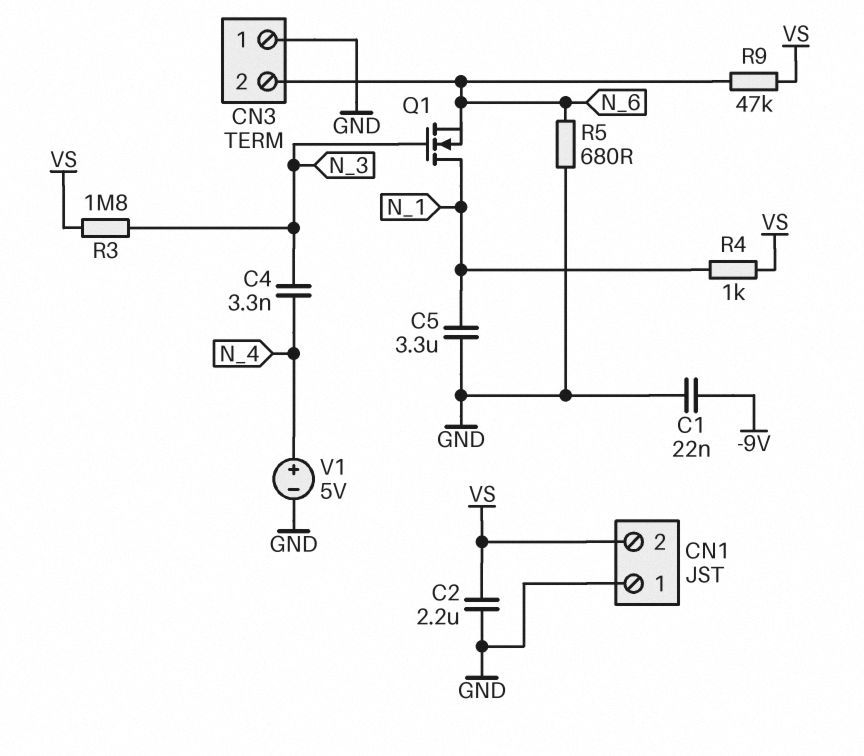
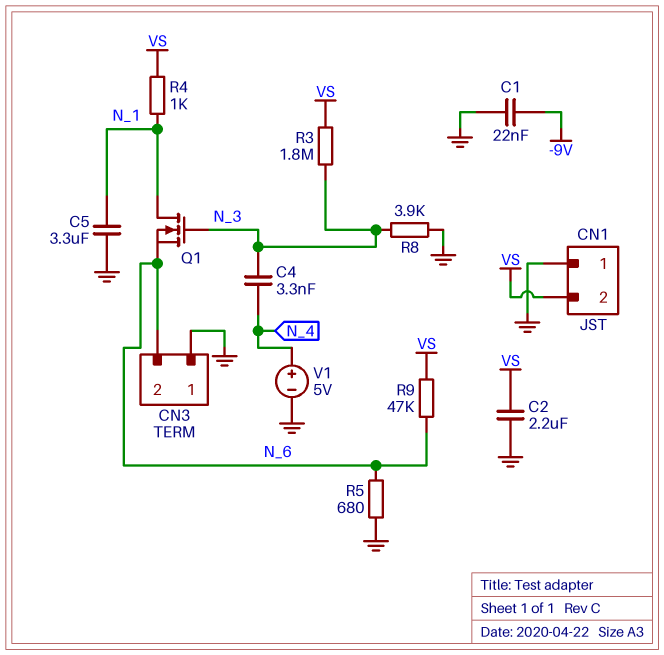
R8: none -> 3.9k (GND, N_3)

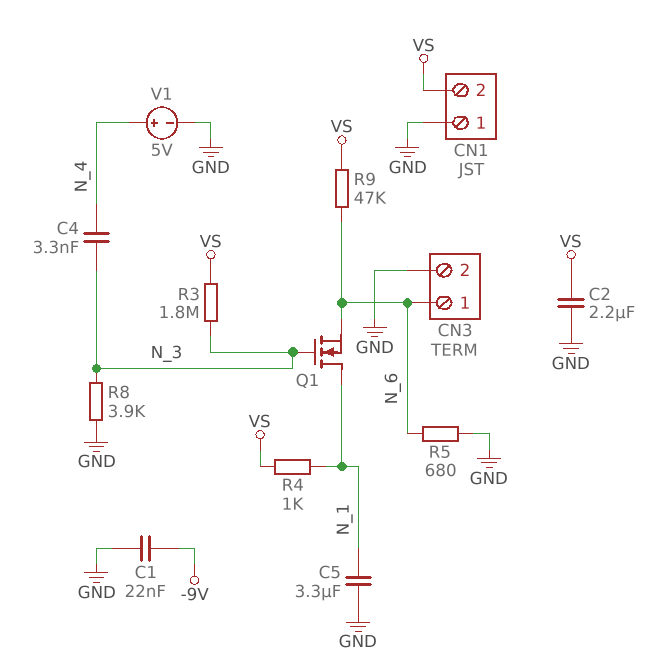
CN3 pin 1: GND -> N_6
CN3 pin 2: N_6 -> GND

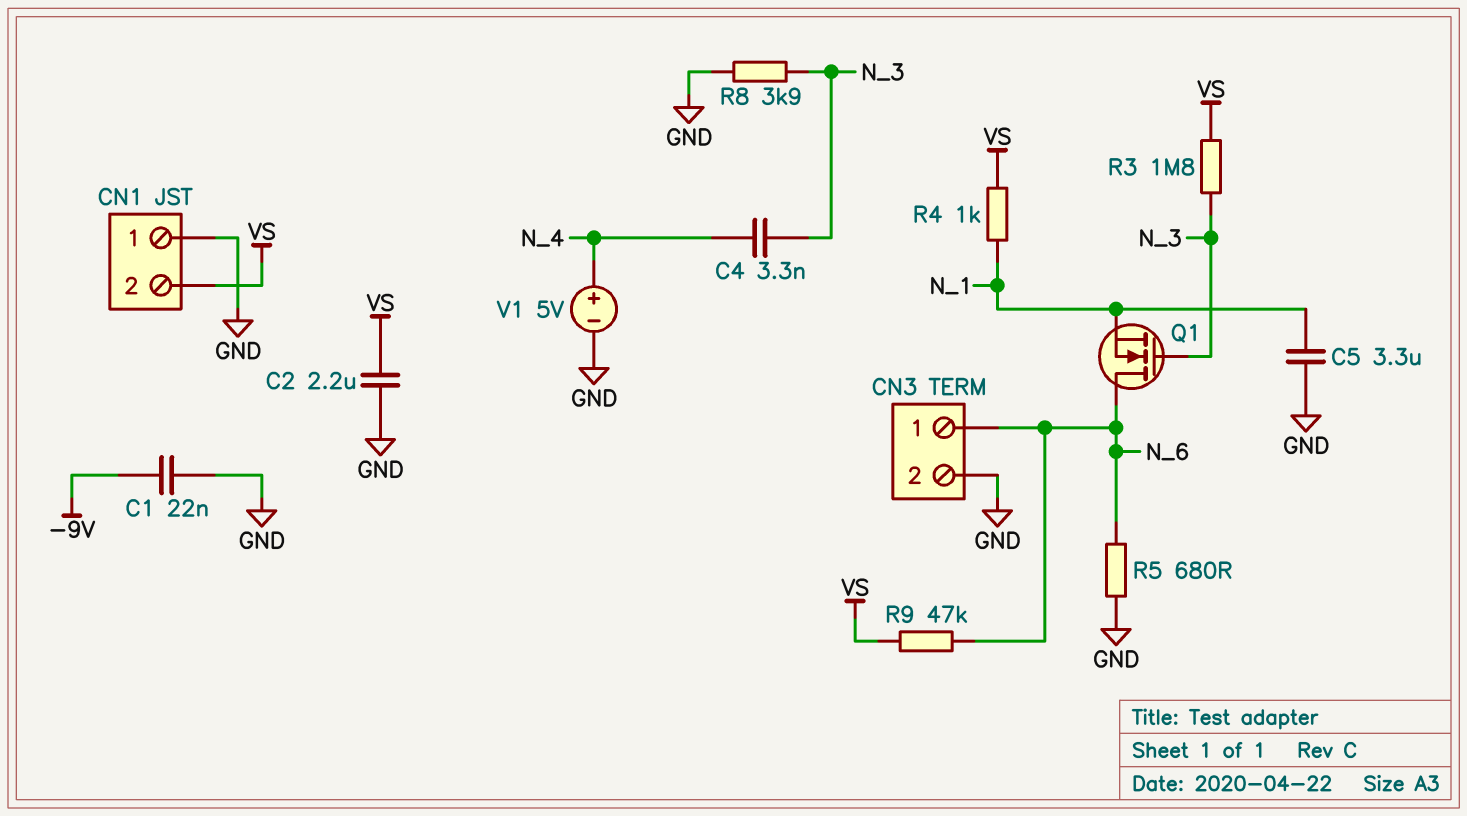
Q1: NMOS (G N_3, D N_1, S N_6) -> NMOS (G N_3, D N_6, S N_1)

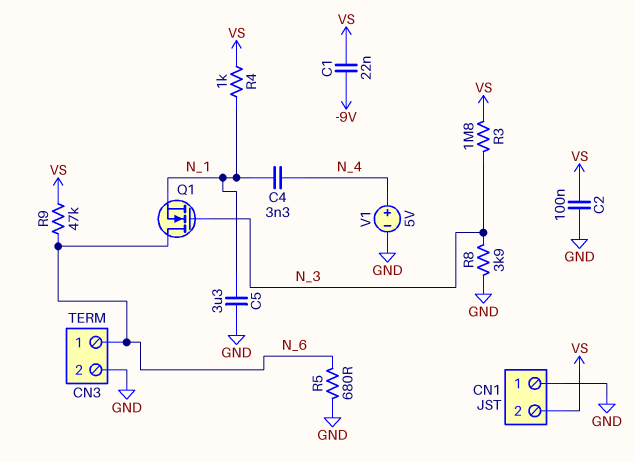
C1: 22nF (-9V, GND) -> 22nF (-9V, VS)
C2: 2.2uF (GND, VS) -> 100nF (GND, VS)
C4: 3.3nF (N_3, N_4) -> 3.3nF (N_1, N_4)

